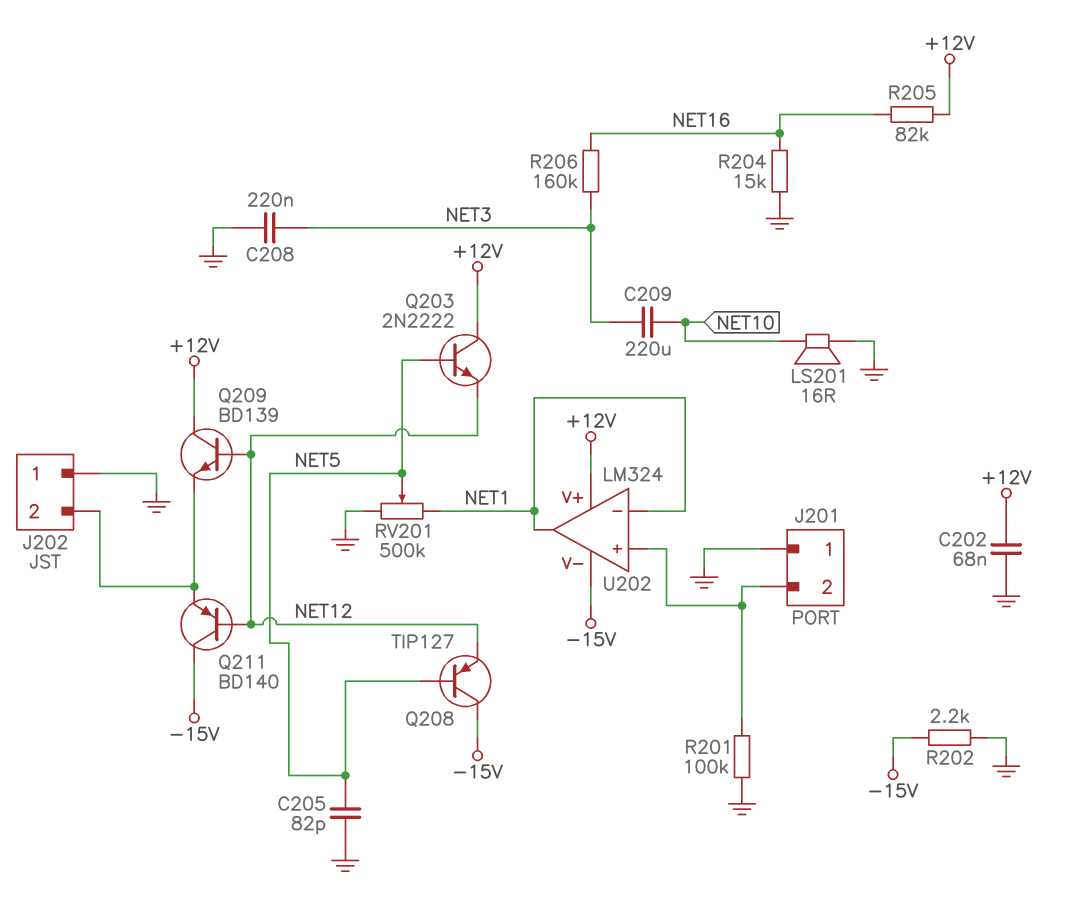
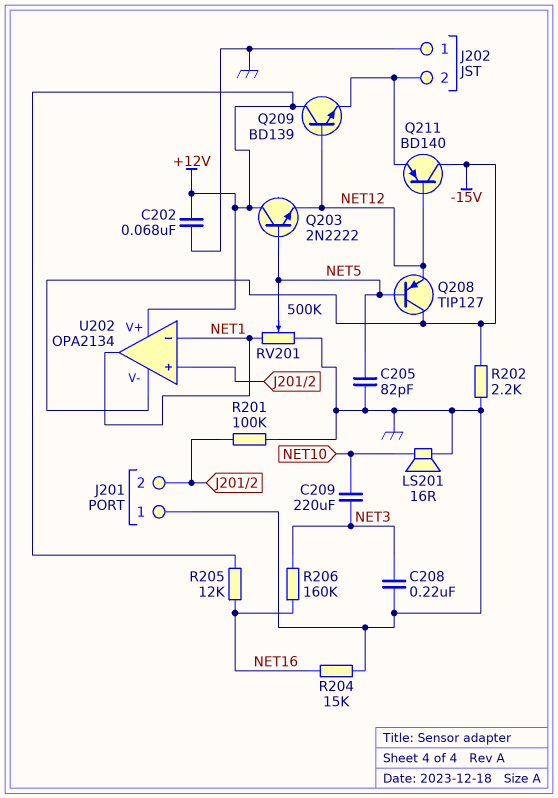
R205: 82k (+12V, NET16) -> 12k (+12V, NET16)
U202: LM324 -> OPA2134

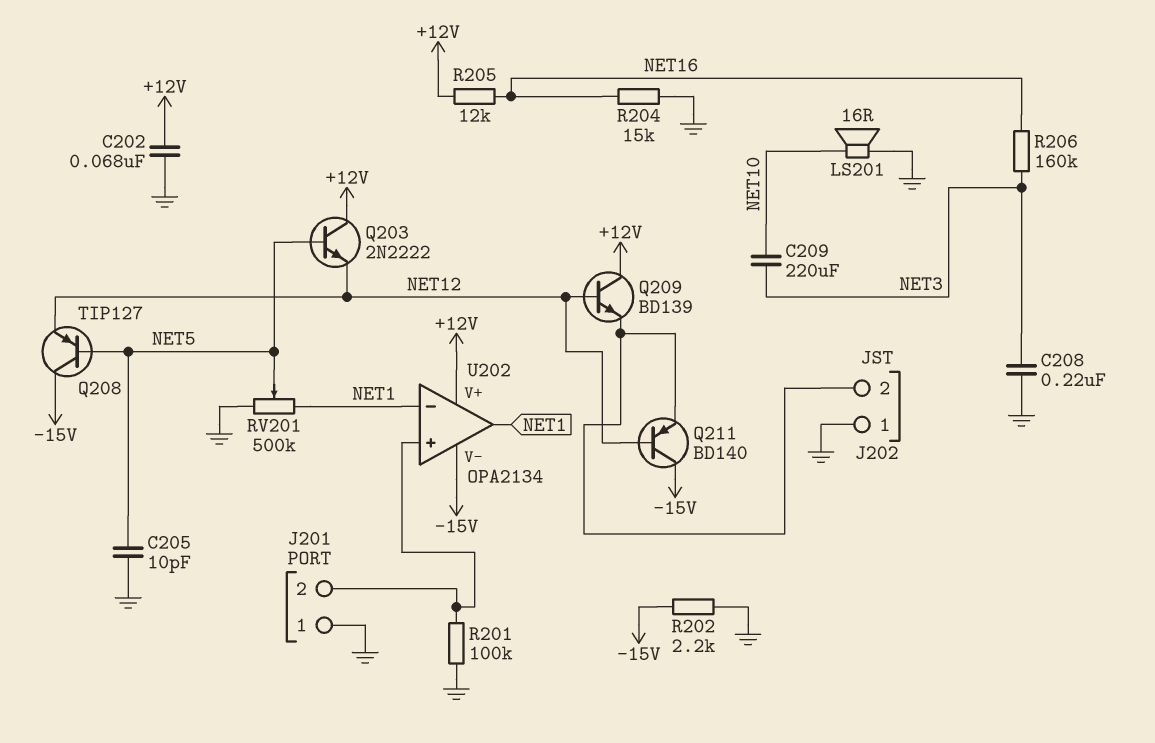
C205: 82pF (GND, NET5) -> 10pF (GND, NET5)

